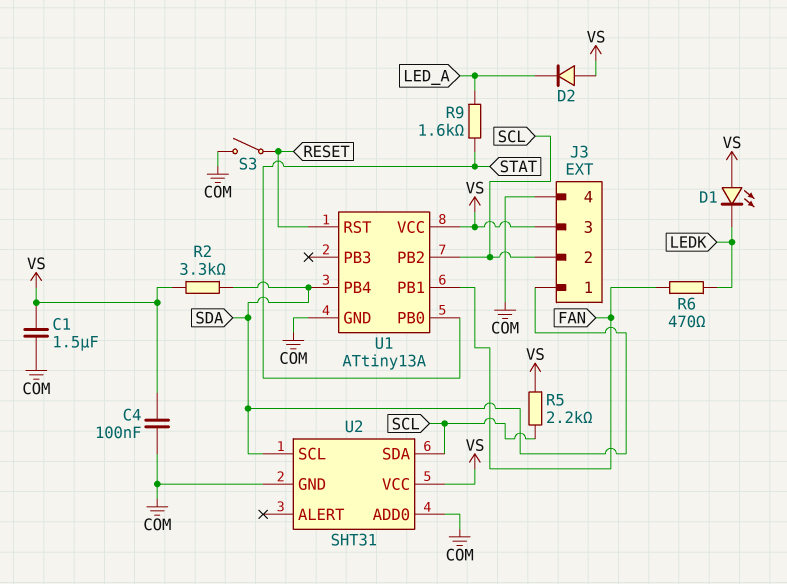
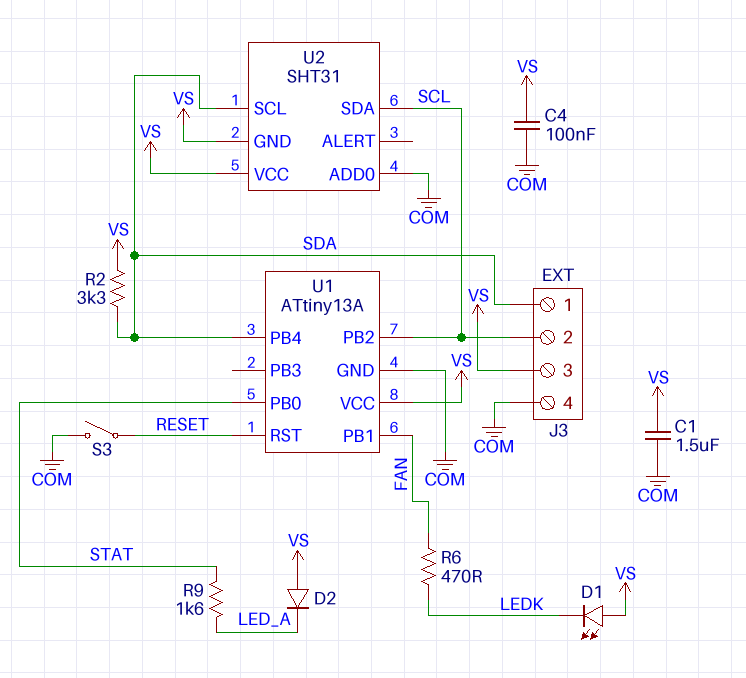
R5: 2.2k (SCL, VS) -> none
U2 pin GND: COM -> VS

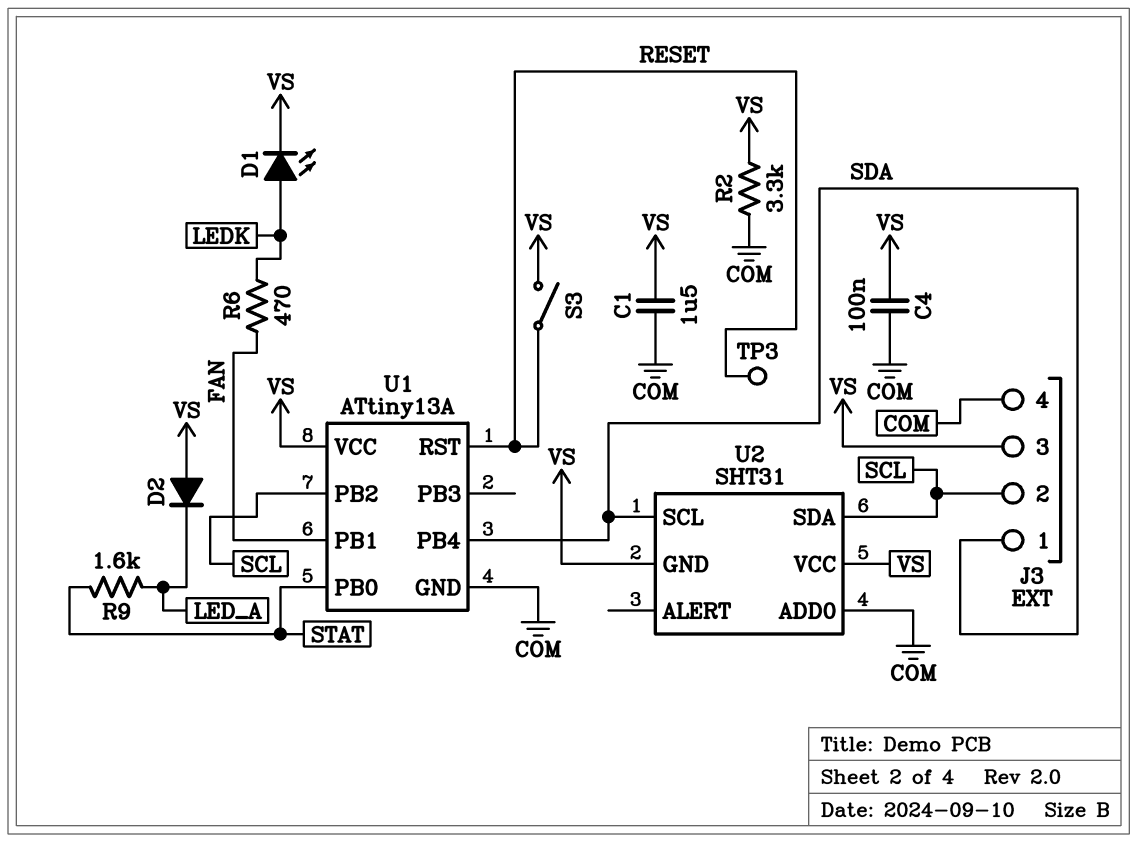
D1: LED (A VS, K LEDK) -> LED (A LEDK, K VS)
R2: 3.3k (SDA, VS) -> 3.3k (COM, VS)
S3: switch (COM, RESET) -> switch (RESET, VS)
TP3: none -> test point (RESET)

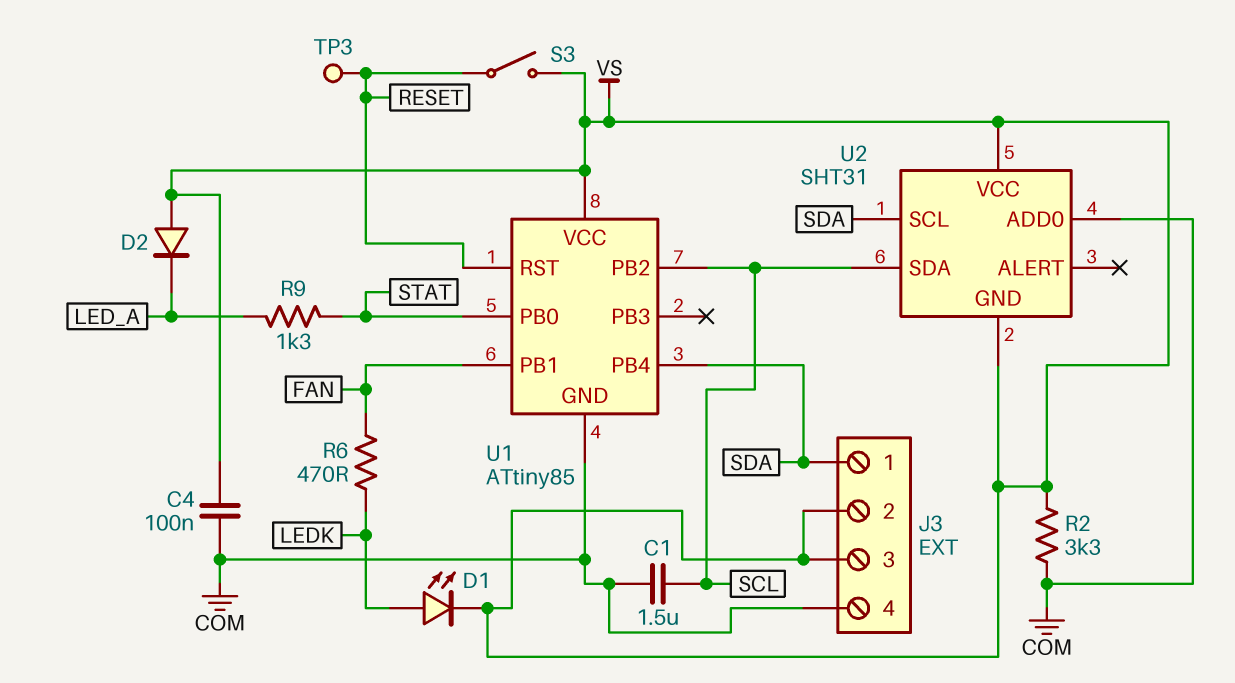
C1: 1.5uF (COM, VS) -> 1.5uF (COM, SCL)
J3 pin 2: SCL -> VS
R9: 1.6k (LED_A, STAT) -> 1.3k (LED_A, STAT)
U1: ATtiny13A -> ATtiny85

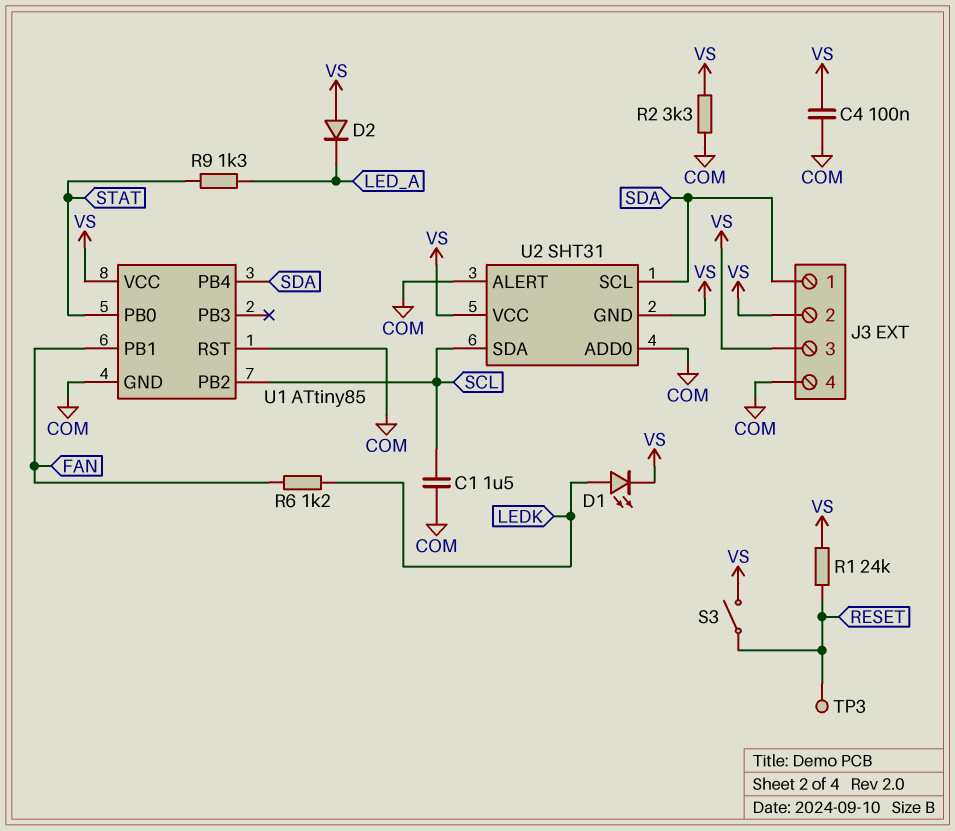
R1: none -> 24k (RESET, VS)
R6: 470 (FAN, LEDK) -> 1.2k (FAN, LEDK)
U1 pin RST: RESET -> COM
U2 pin ALERT: none -> COM

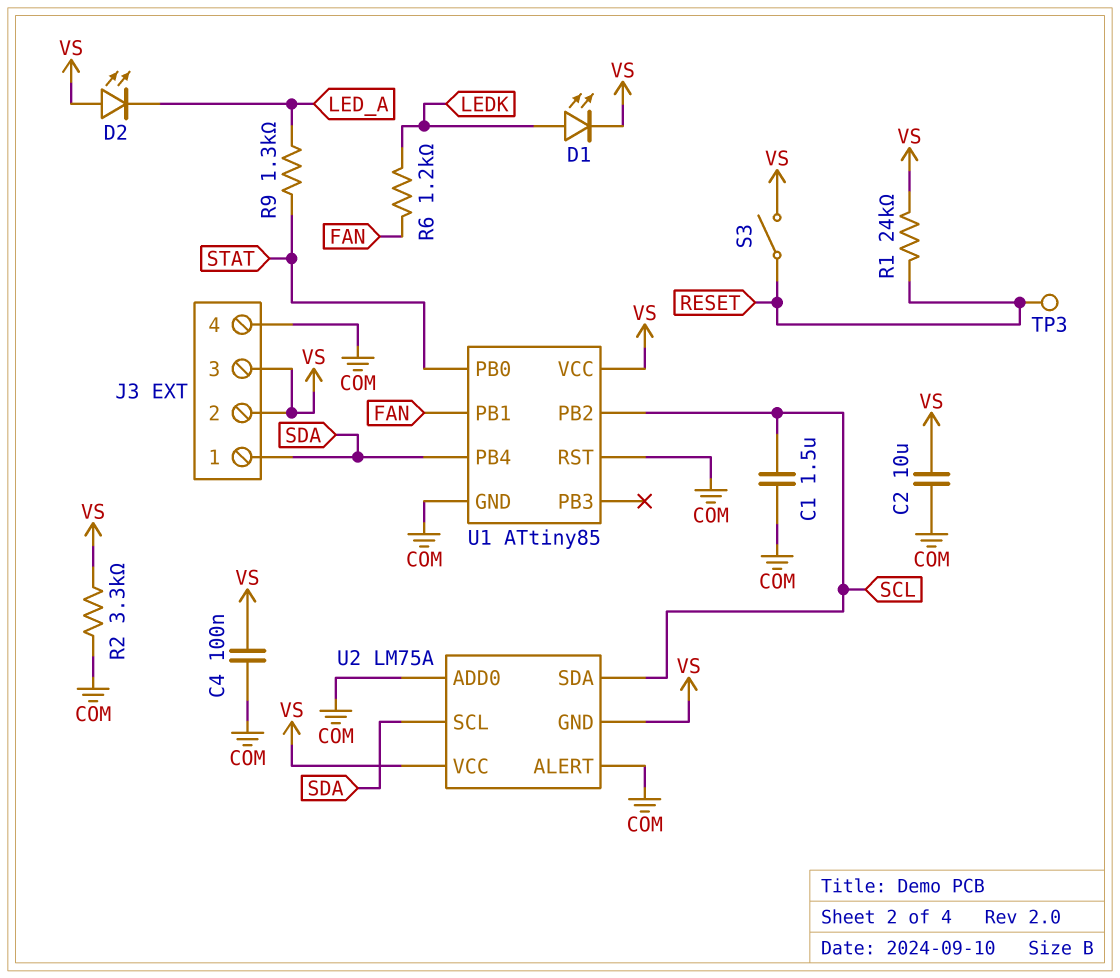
C2: none -> 10uF (COM, VS)
D2: diode (A VS, K LED_A) -> LED (A VS, K LED_A)
U2: SHT31 -> LM75A

